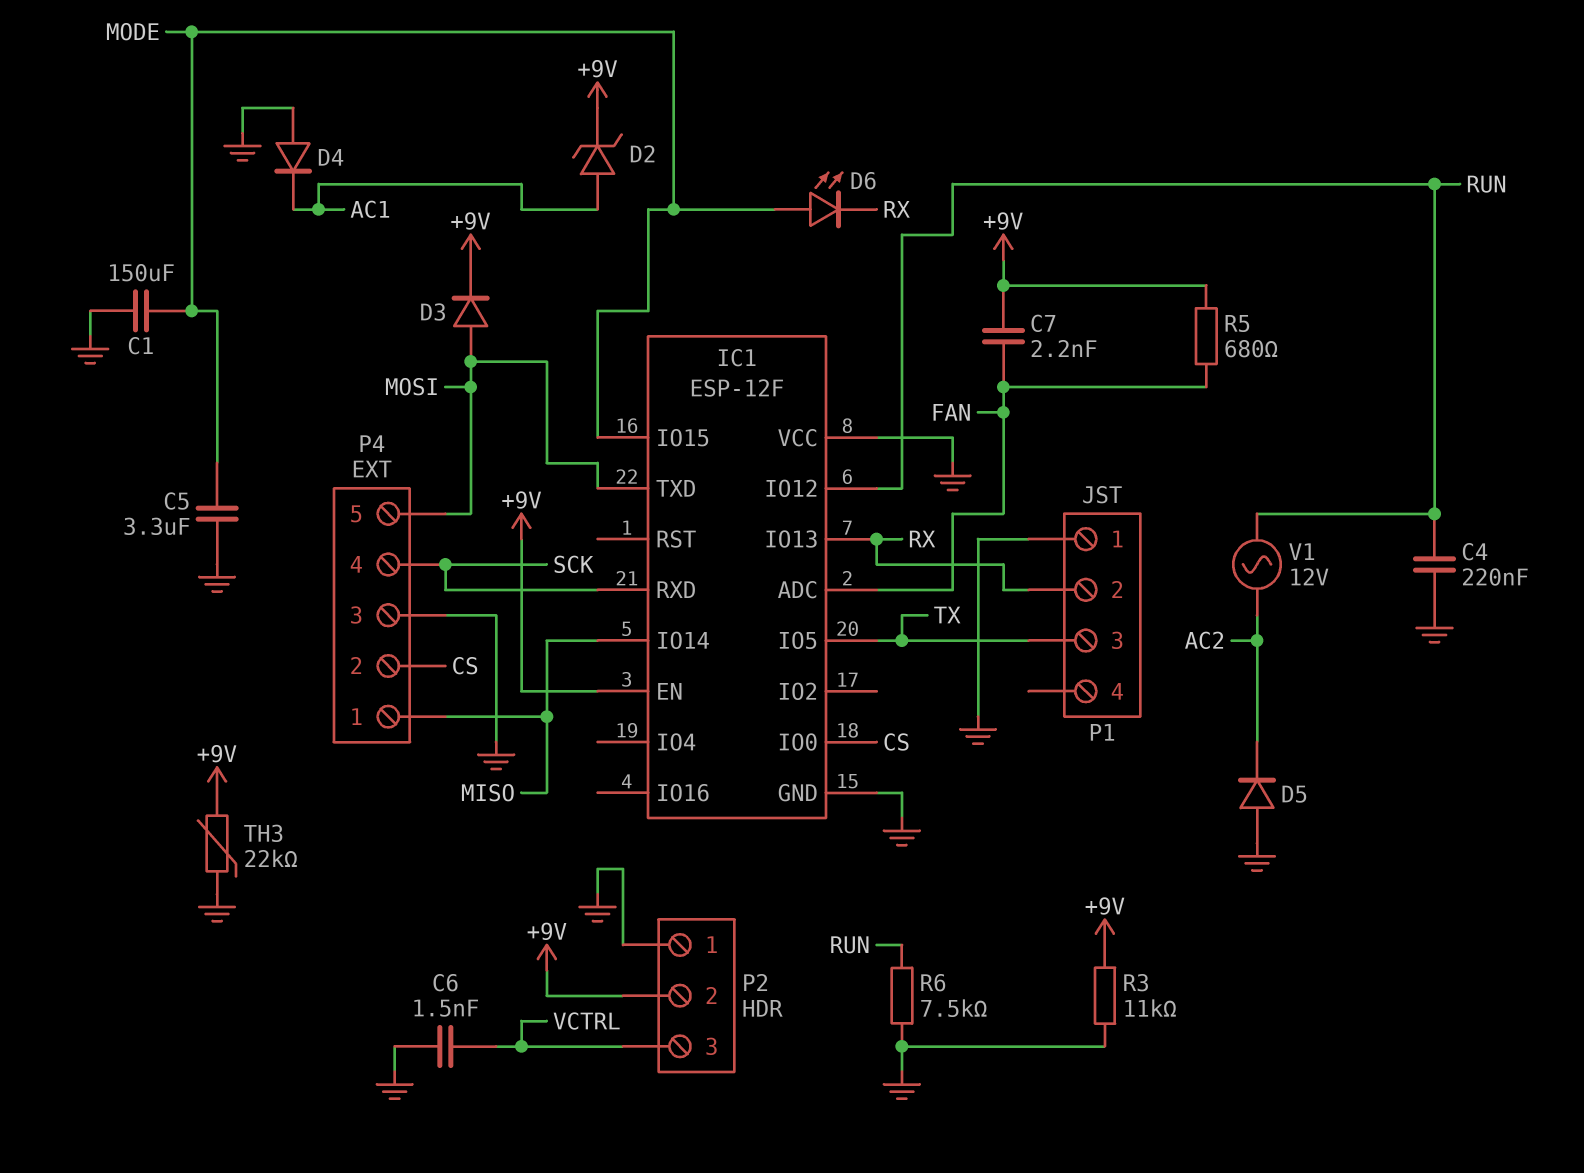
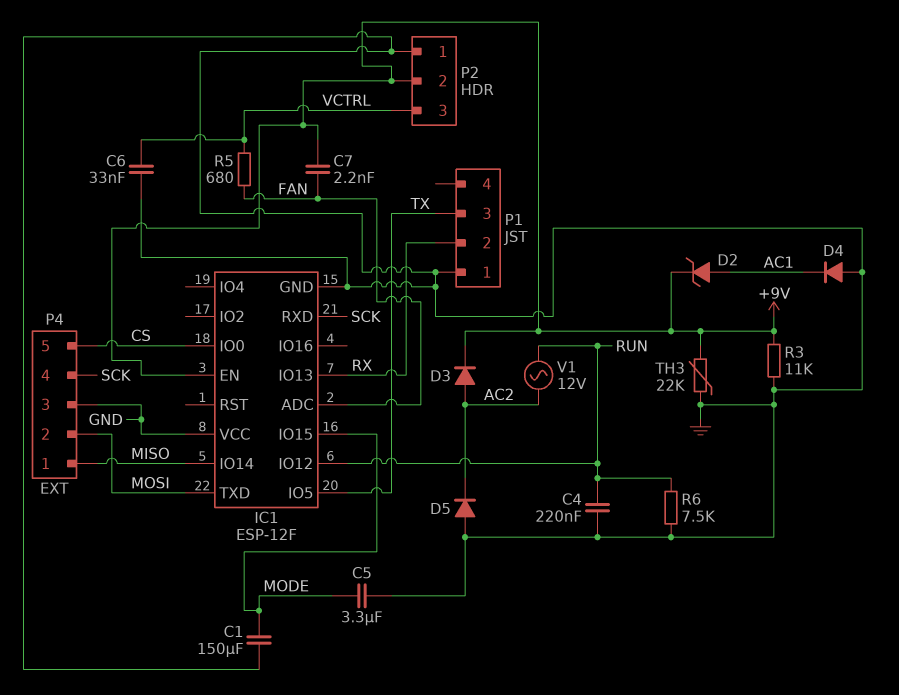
C6: 1.5nF (GND, VCTRL) -> 33nF (GND, VCTRL)
D3: diode (A MOSI, K +9V) -> diode (A AC2, K +9V)
D6: LED (A MODE, K RX) -> none
P4 pin 2: CS -> MOSI
P4 pin 5: MOSI -> CS
R5: 680 (+9V, FAN) -> 680 (FAN, VCTRL)

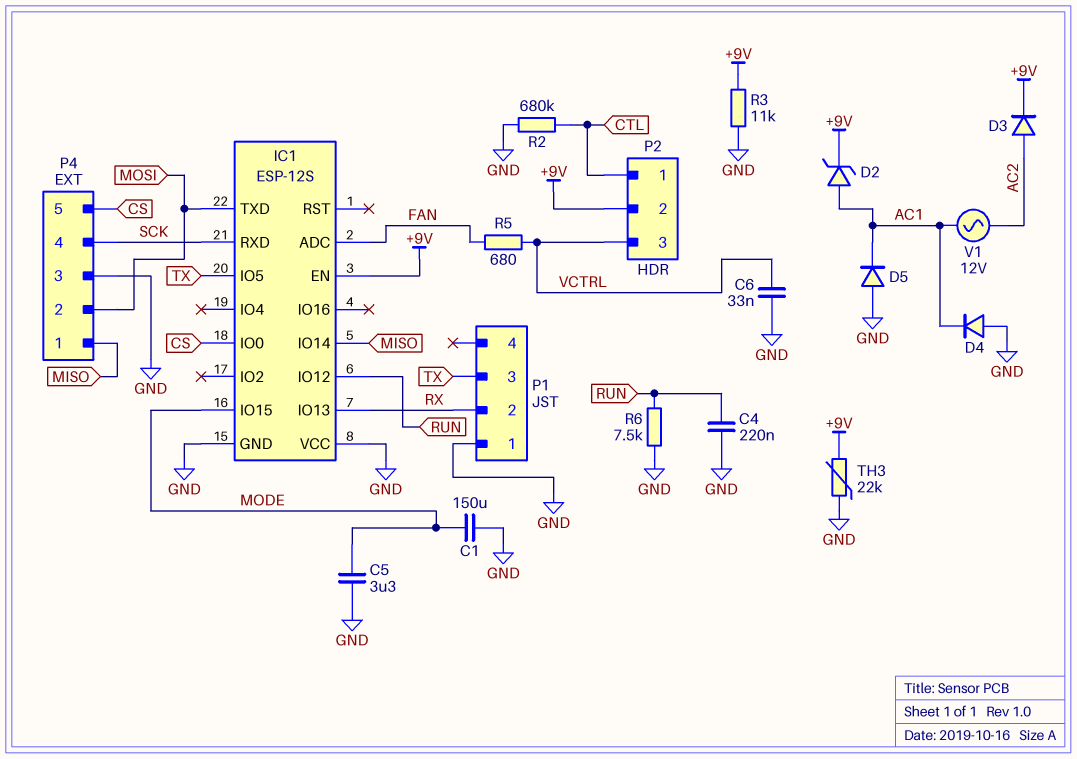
C7: 2.2nF (+9V, FAN) -> none
D5: diode (A GND, K AC2) -> diode (A GND, K AC1)
IC1: ESP-12F -> ESP-12S
P2 pin 1: GND -> CTL
R2: none -> 680k (CTL, GND)
V1: AC 12V (AC2, RUN) -> AC 12V (AC1, AC2)

